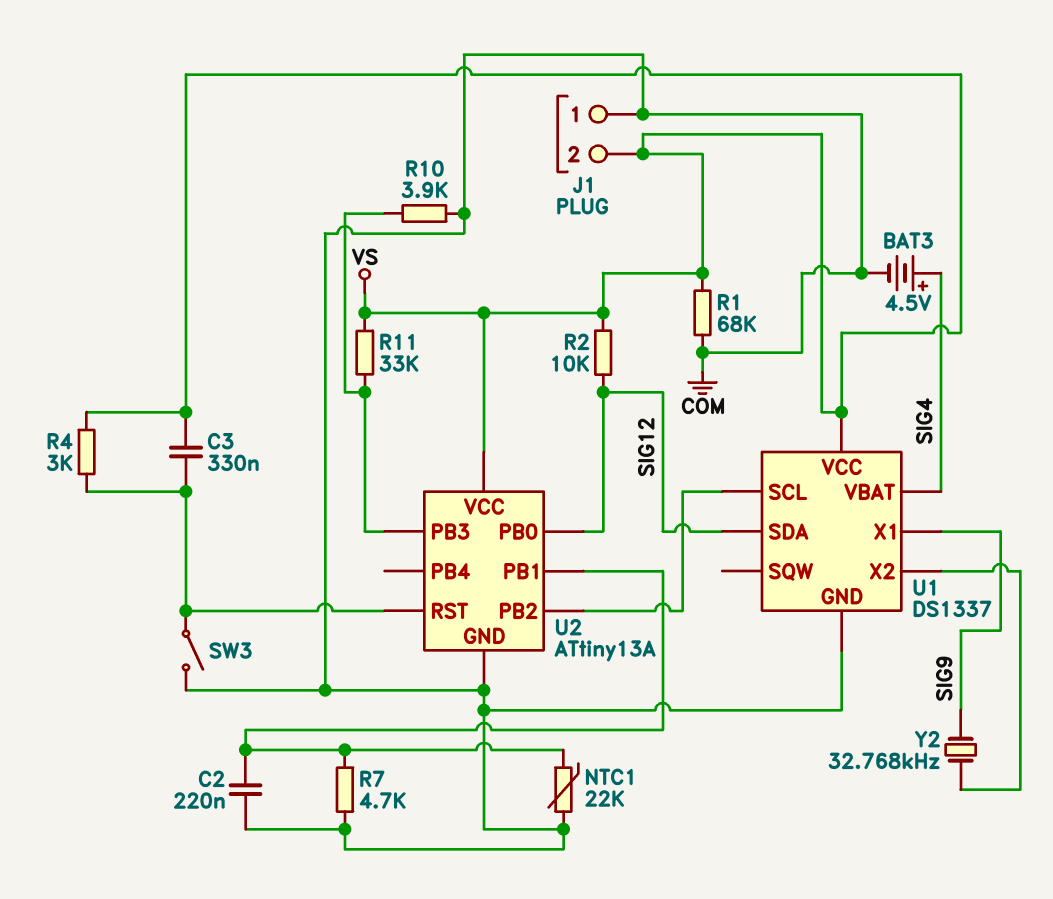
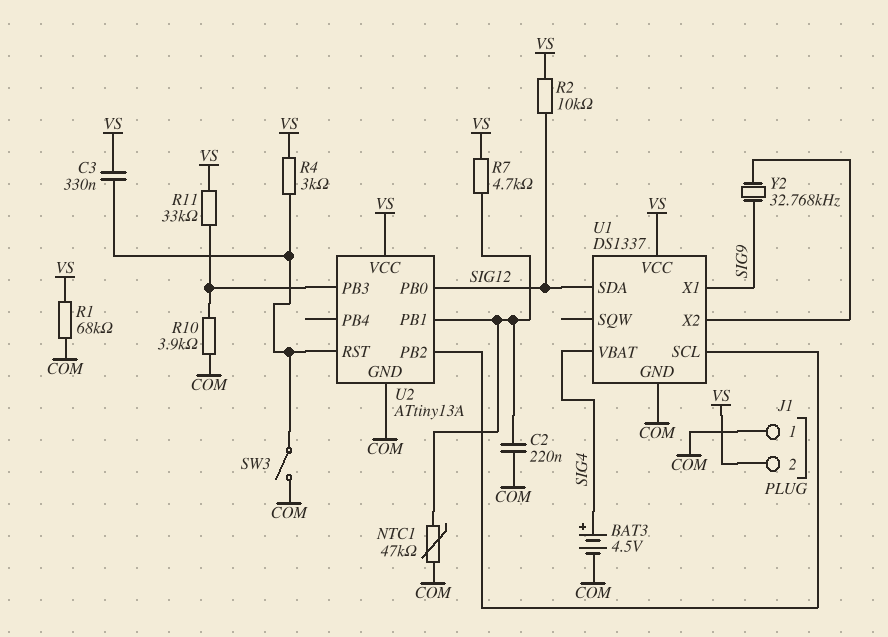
NTC1: 22k (COM, U2/PB1) -> 47k (COM, U2/PB1)
R7: 4.7k (COM, U2/PB1) -> 4.7k (U2/PB1, VS)

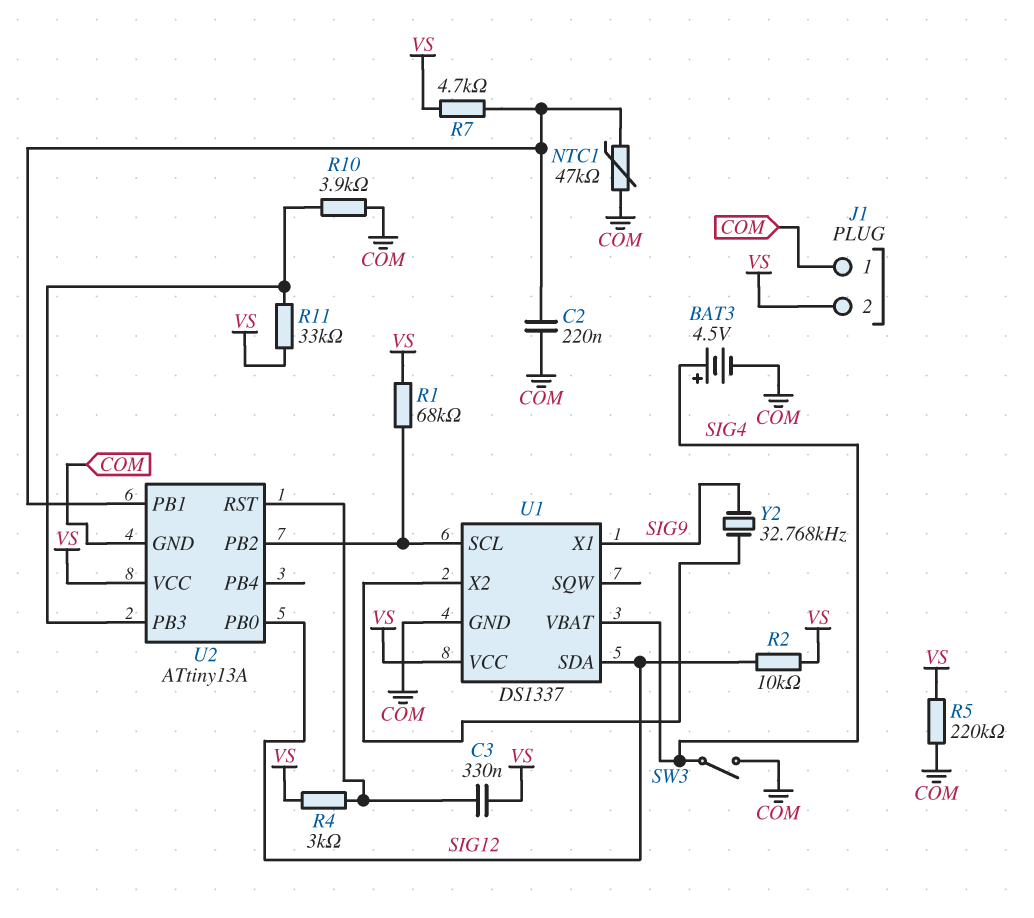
R1: 68k (COM, VS) -> 68k (U1/SCL, VS)
R5: none -> 220k (COM, VS)
SW3: switch (COM, U2/RST) -> switch (COM, SIG4)

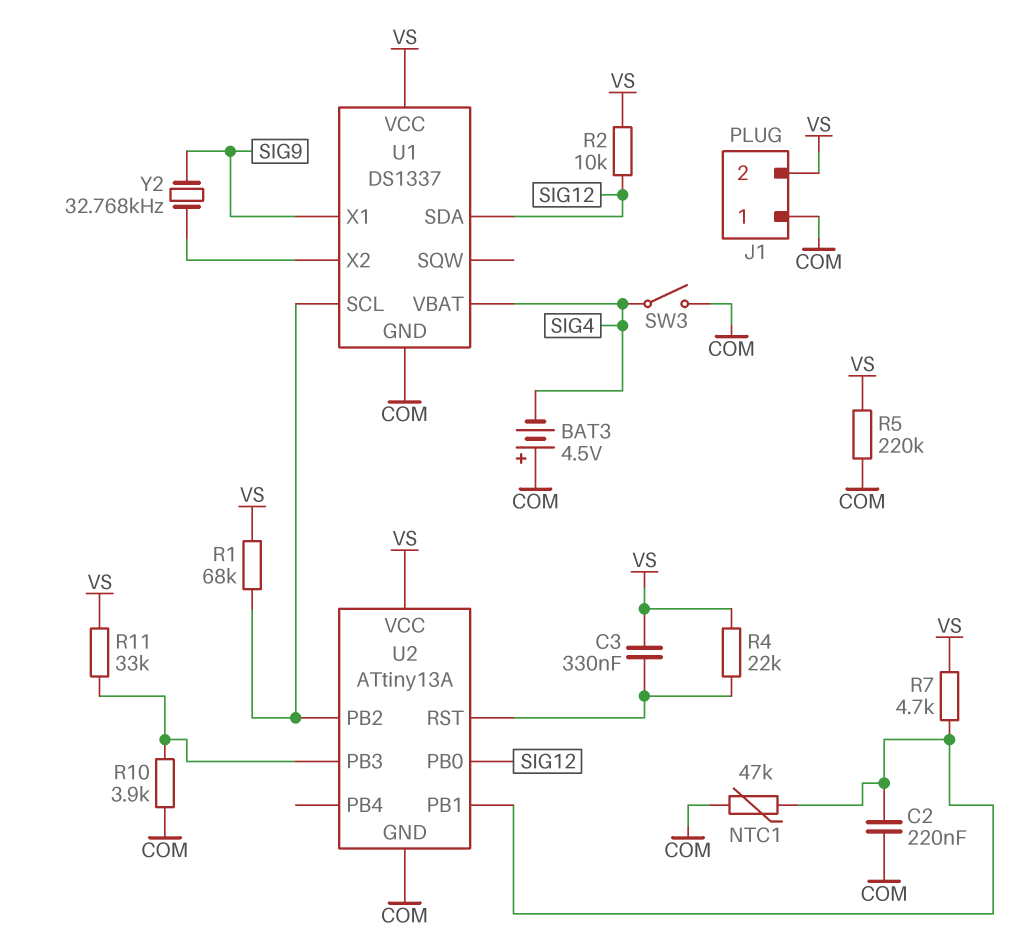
BAT3: 4.5V (plus SIG4, minus COM) -> 4.5V (plus COM, minus SIG4)
R4: 3k (U2/RST, VS) -> 22k (U2/RST, VS)

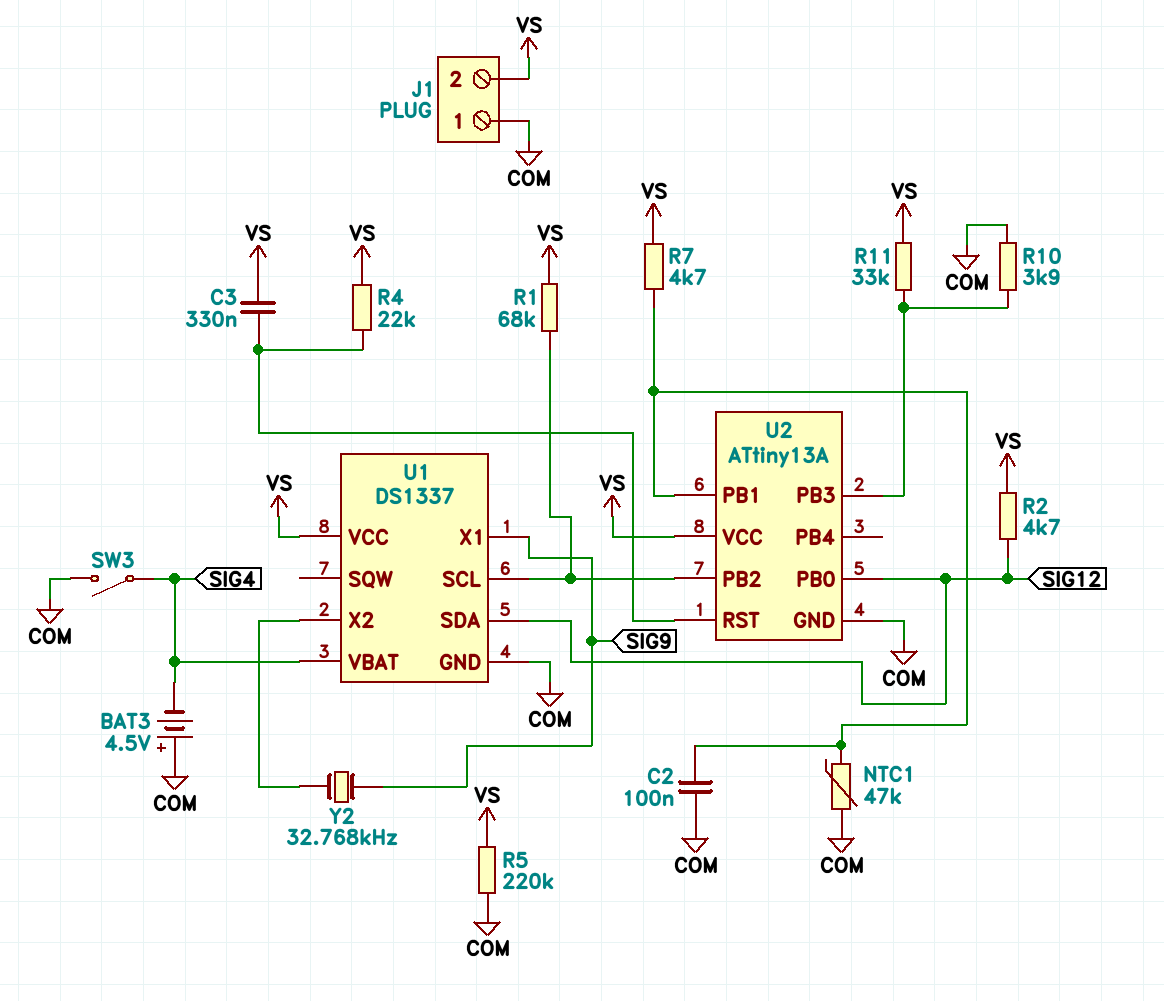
C2: 220nF (COM, U2/PB1) -> 100nF (COM, U2/PB1)
R2: 10k (SIG12, VS) -> 4.7k (SIG12, VS)

